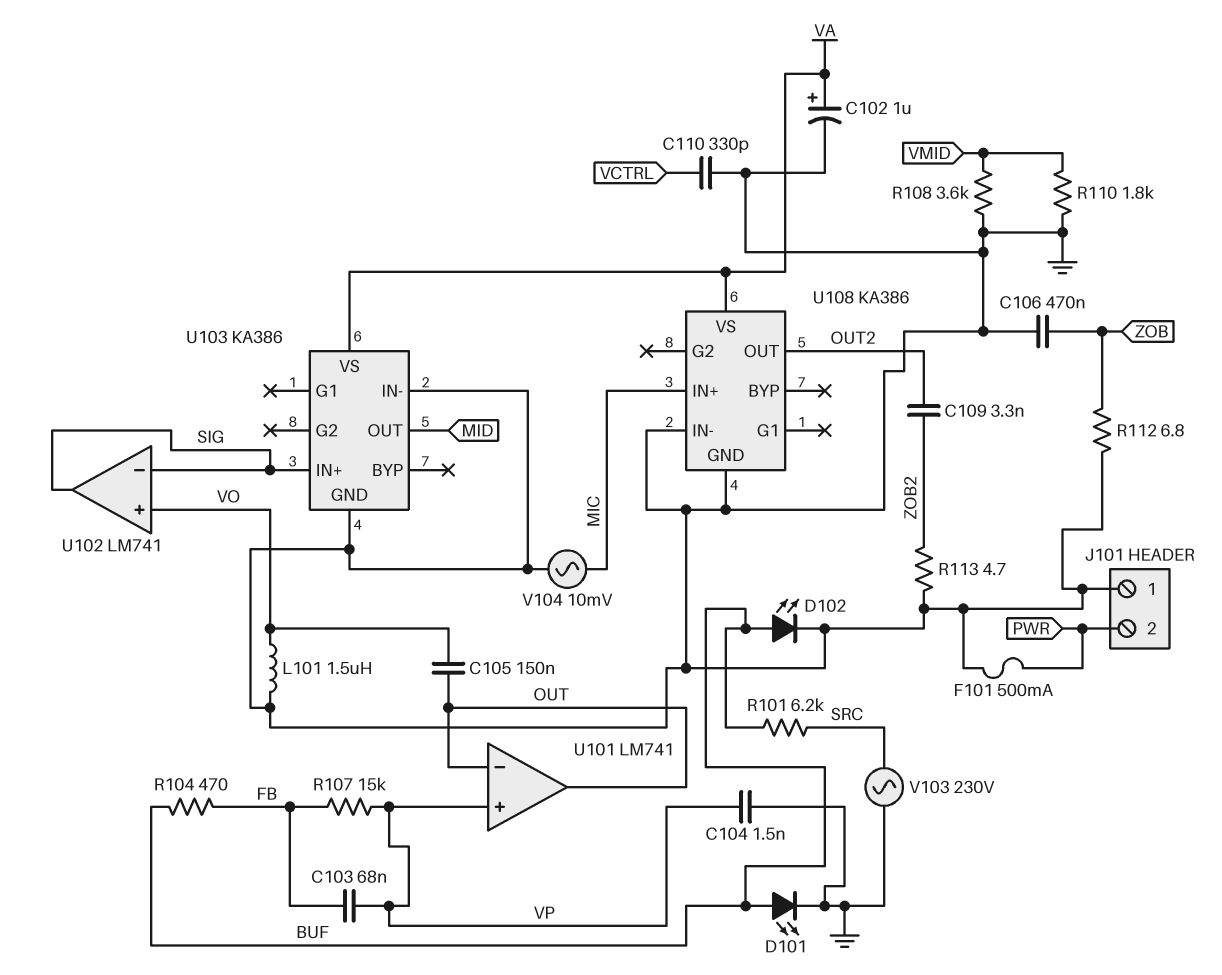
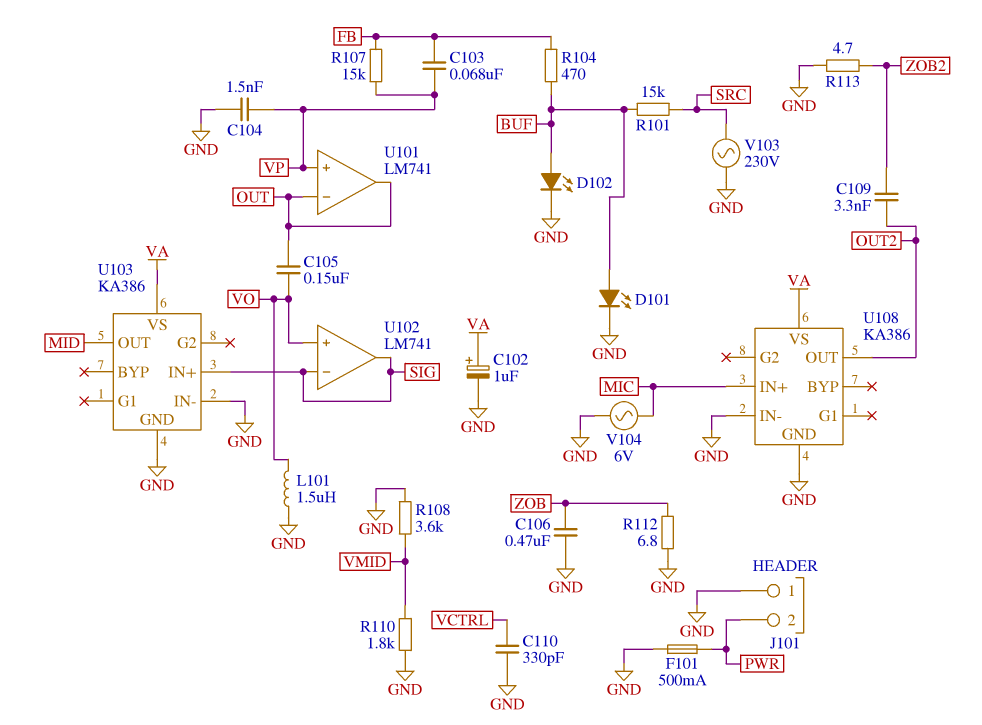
R101: 6.2k (BUF, SRC) -> 15k (BUF, SRC)
V104: AC 10mV (GND, MIC) -> AC 6V (GND, MIC)

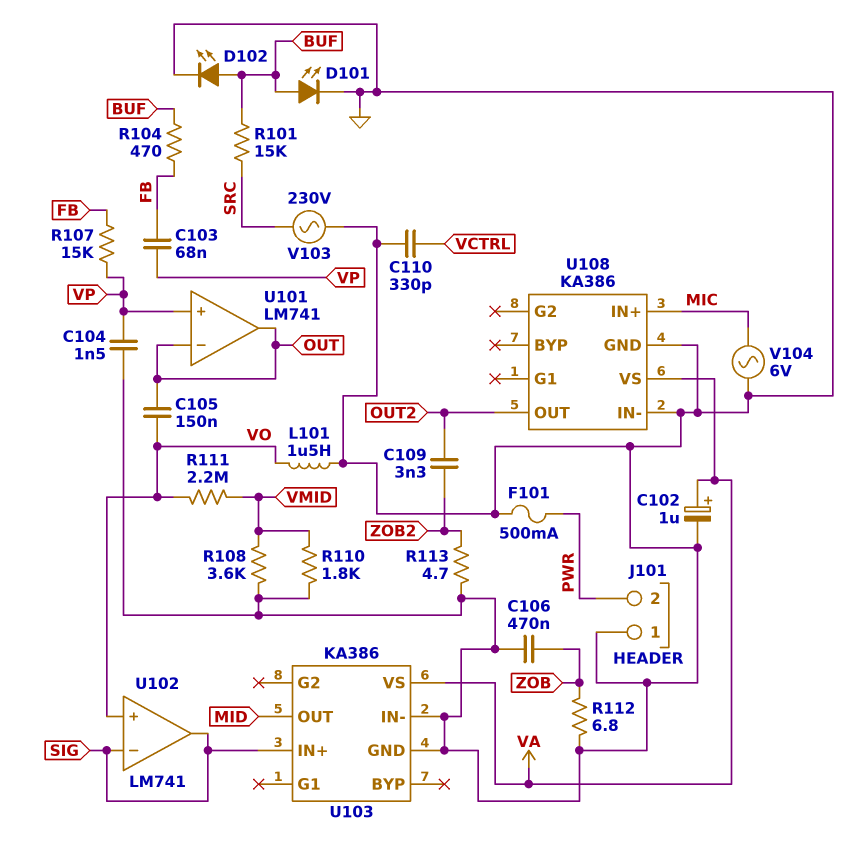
R111: none -> 2.2M (VMID, VO)

